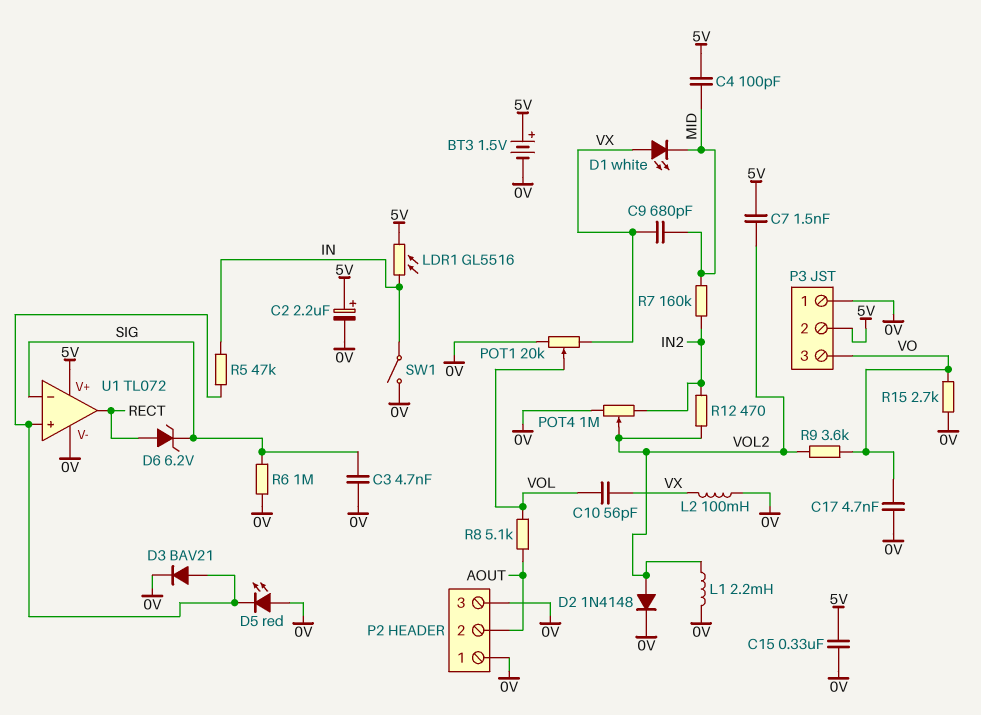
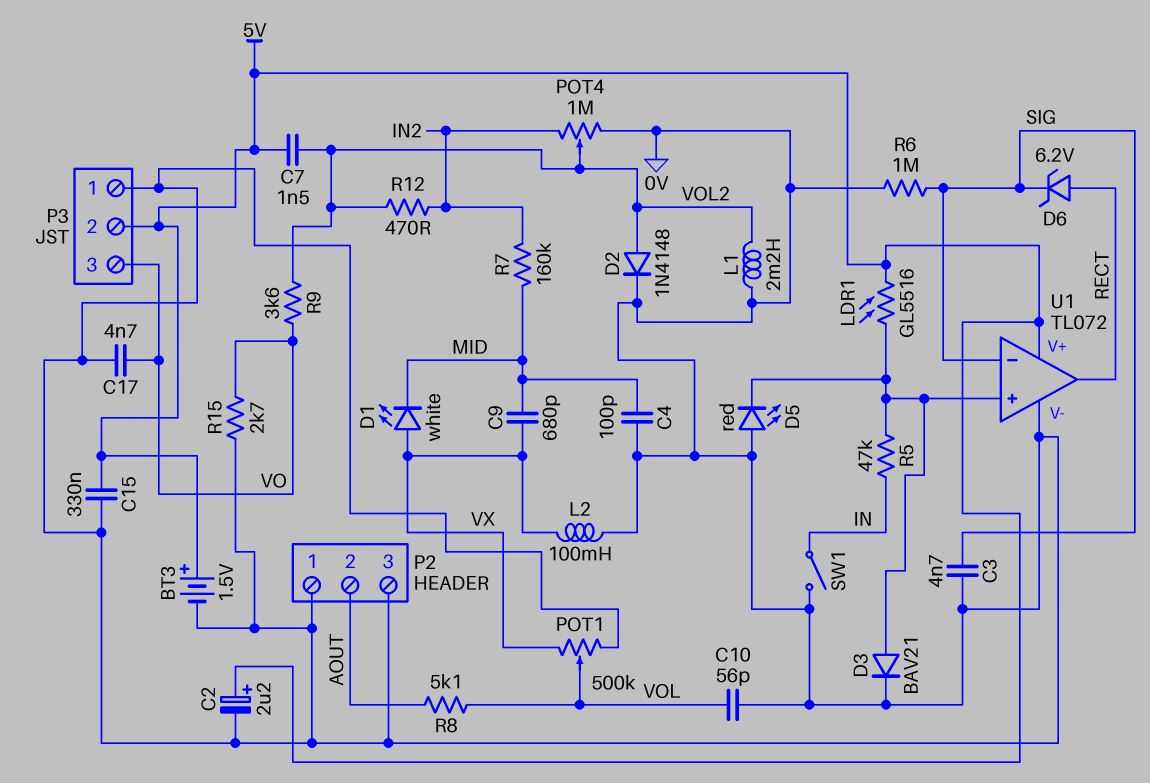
C4: 100pF (5V, MID) -> 100pF (0V, MID)
C10: 56pF (VOL, VX) -> 56pF (0V, VOL)
LDR1: GL5516 (5V, IN) -> GL5516 (5V, U1/in+)
POT1: 20k (0V, VX, wiper VOL) -> 500k (0V, VX, wiper VOL)

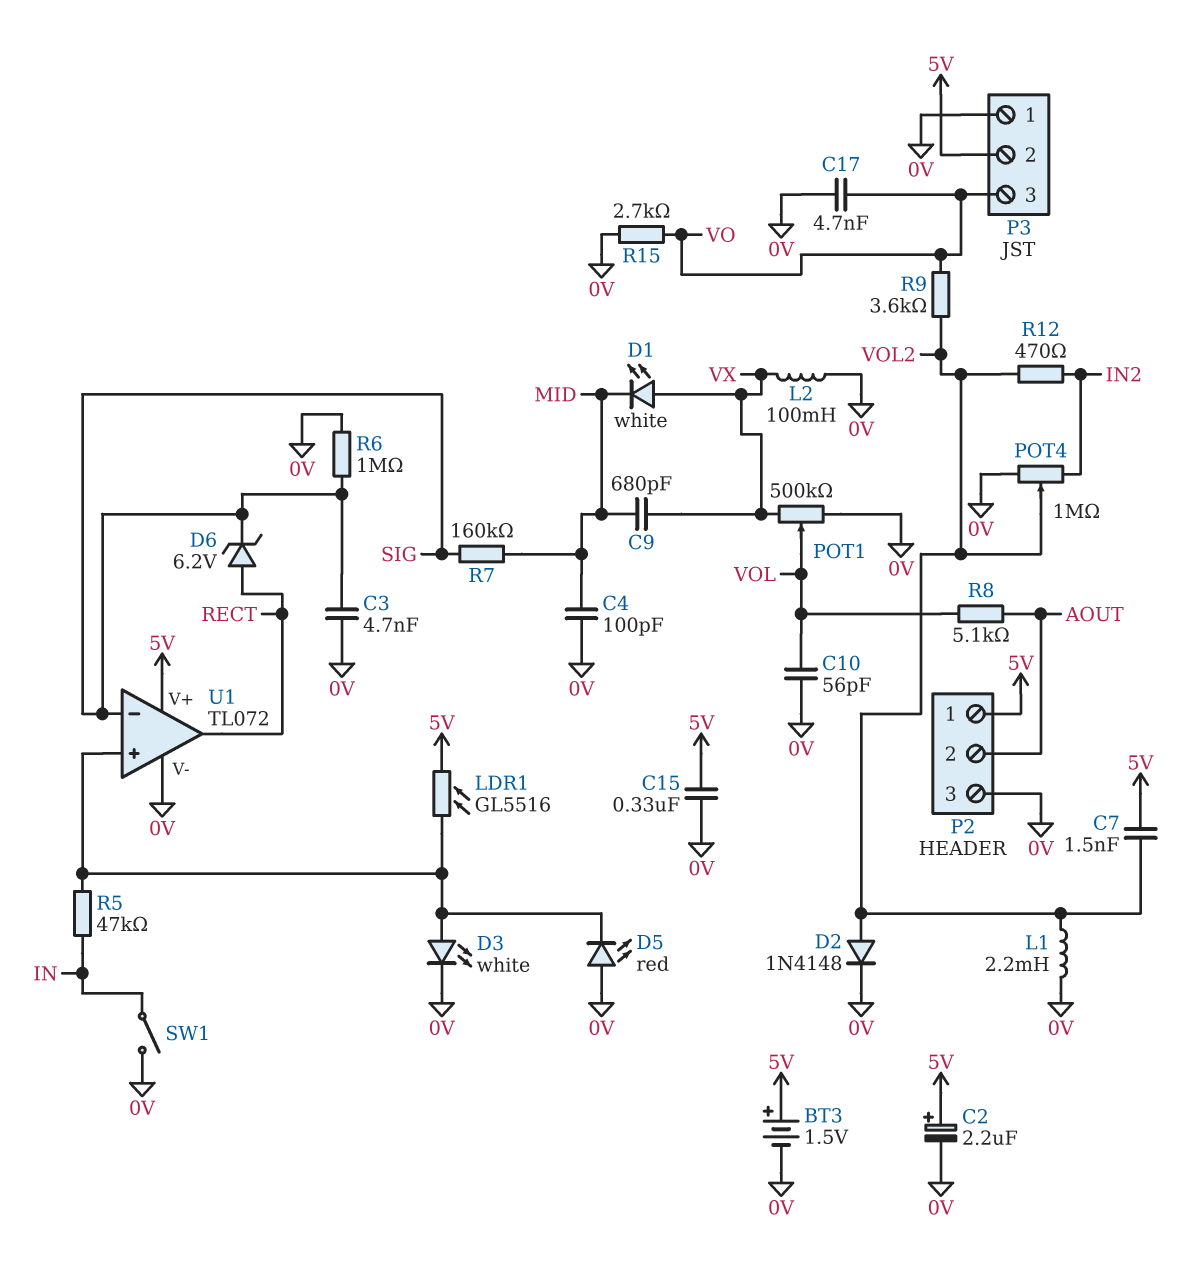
D3: diode BAV21 (A U1/in+, K 0V) -> LED white (A U1/in+, K 0V)
P2 pin 1: 0V -> 5V
R7: 160k (IN2, MID) -> 160k (MID, SIG)

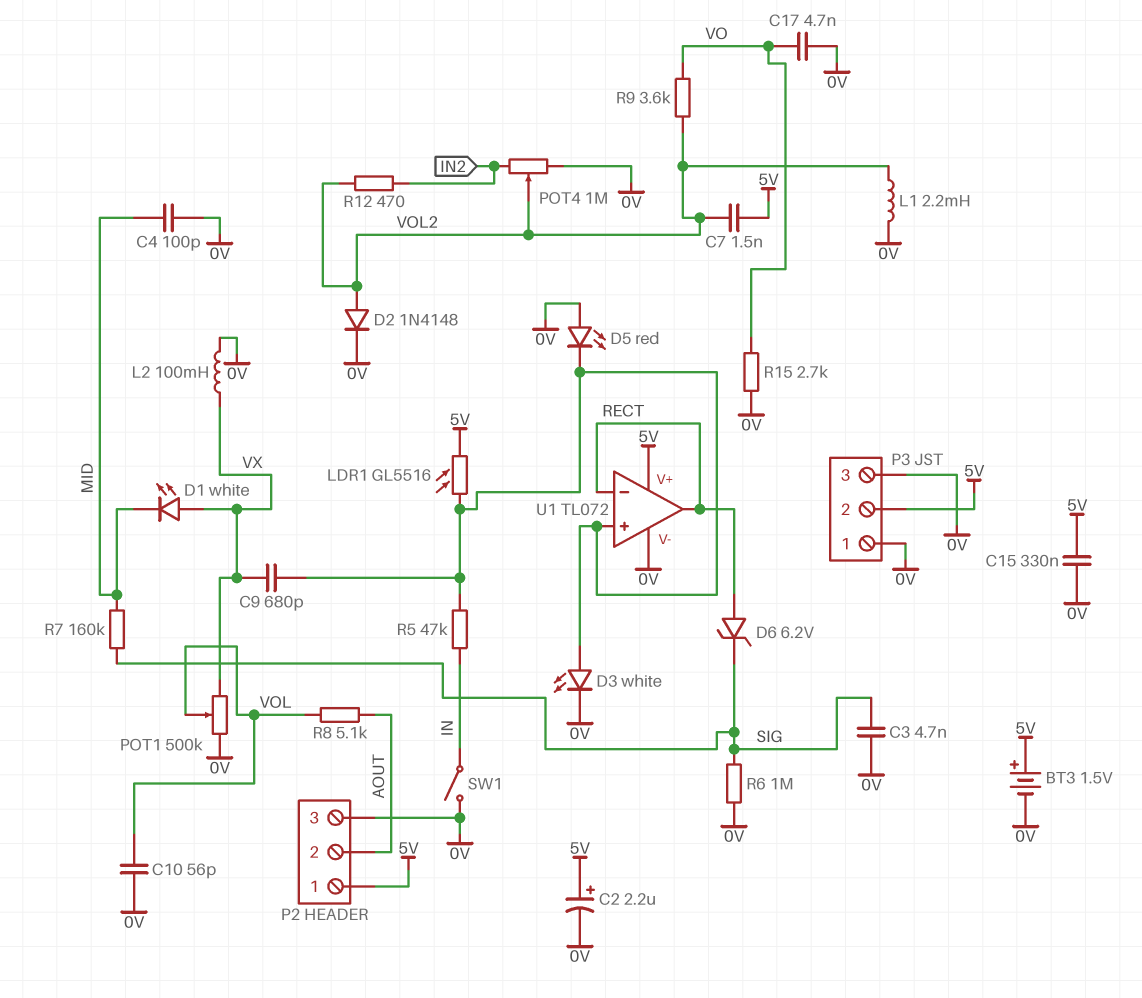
C9: 680pF (MID, VX) -> 680pF (U1/in+, VX)
P3 pin 3: VO -> 0V
U1 pin in-: SIG -> RECT

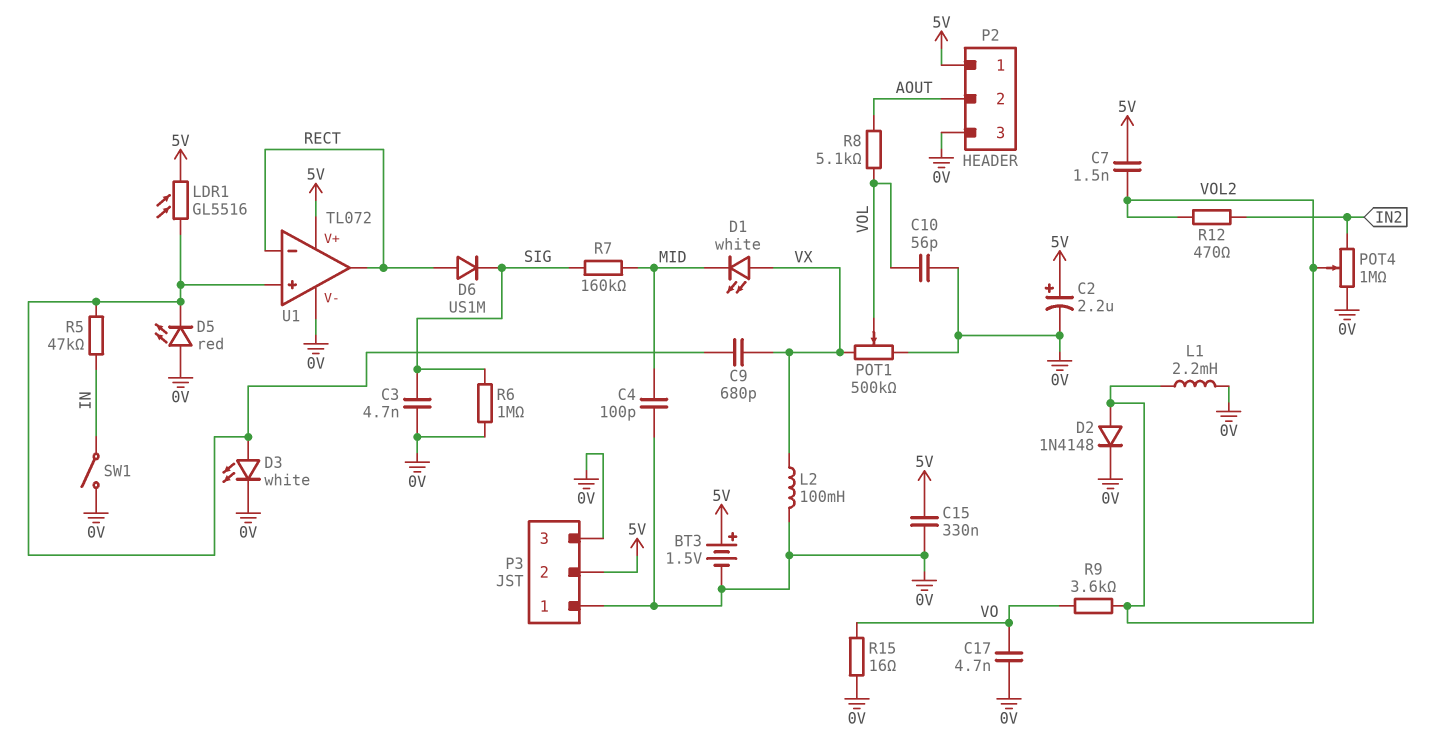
D6: zener 6.2V (A RECT, K SIG) -> diode US1M (A RECT, K SIG)
R15: 2.7k (0V, VO) -> 16 (0V, VO)

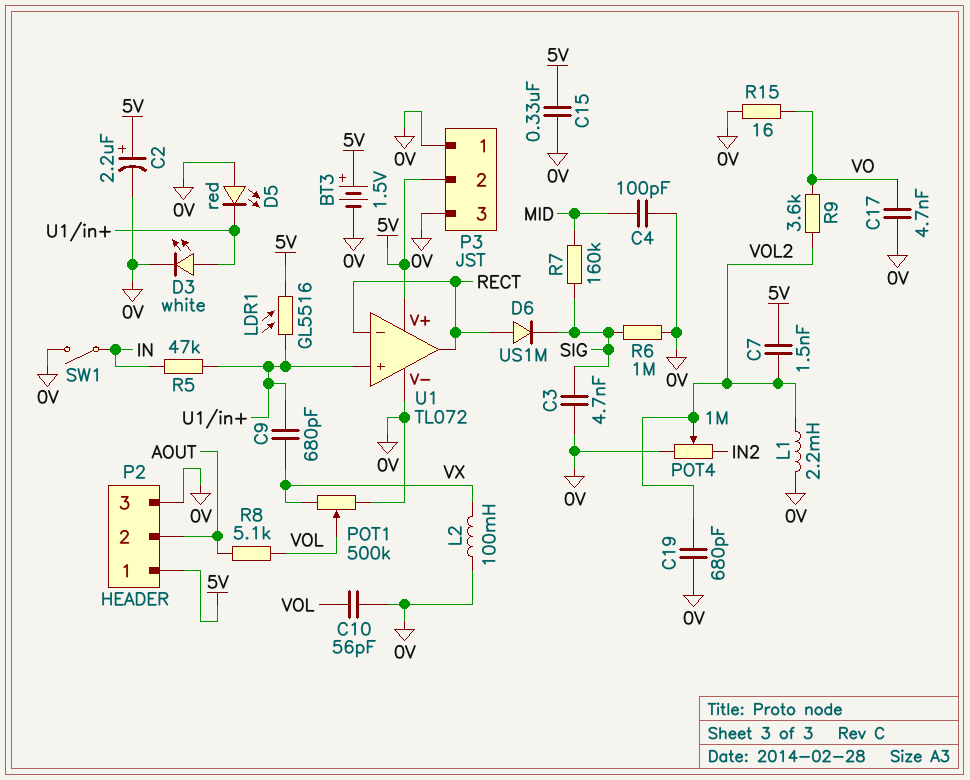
C19: none -> 680pF (0V, VOL2)
D1: LED white (A VX, K MID) -> none
D2: diode 1N4148 (A VOL2, K 0V) -> none
R12: 470 (IN2, VOL2) -> none

